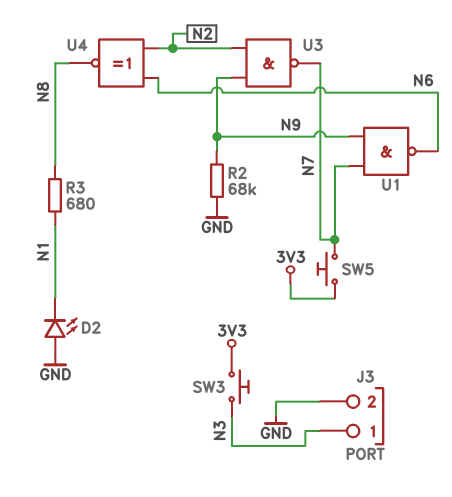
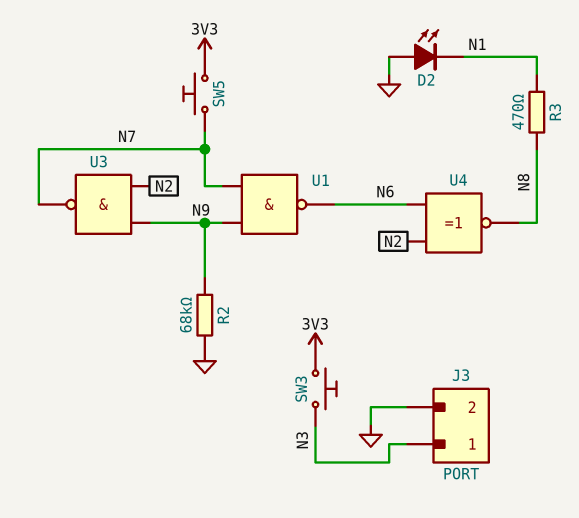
R3: 680 (N1, N8) -> 470 (N1, N8)

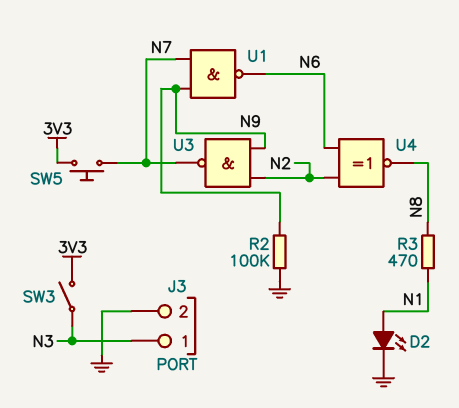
D2: LED (A GND, K N1) -> LED (A N1, K GND)
R2: 68k (GND, N9) -> 100k (GND, N9)
SW3: button (3V3, N3) -> switch (3V3, N3)

